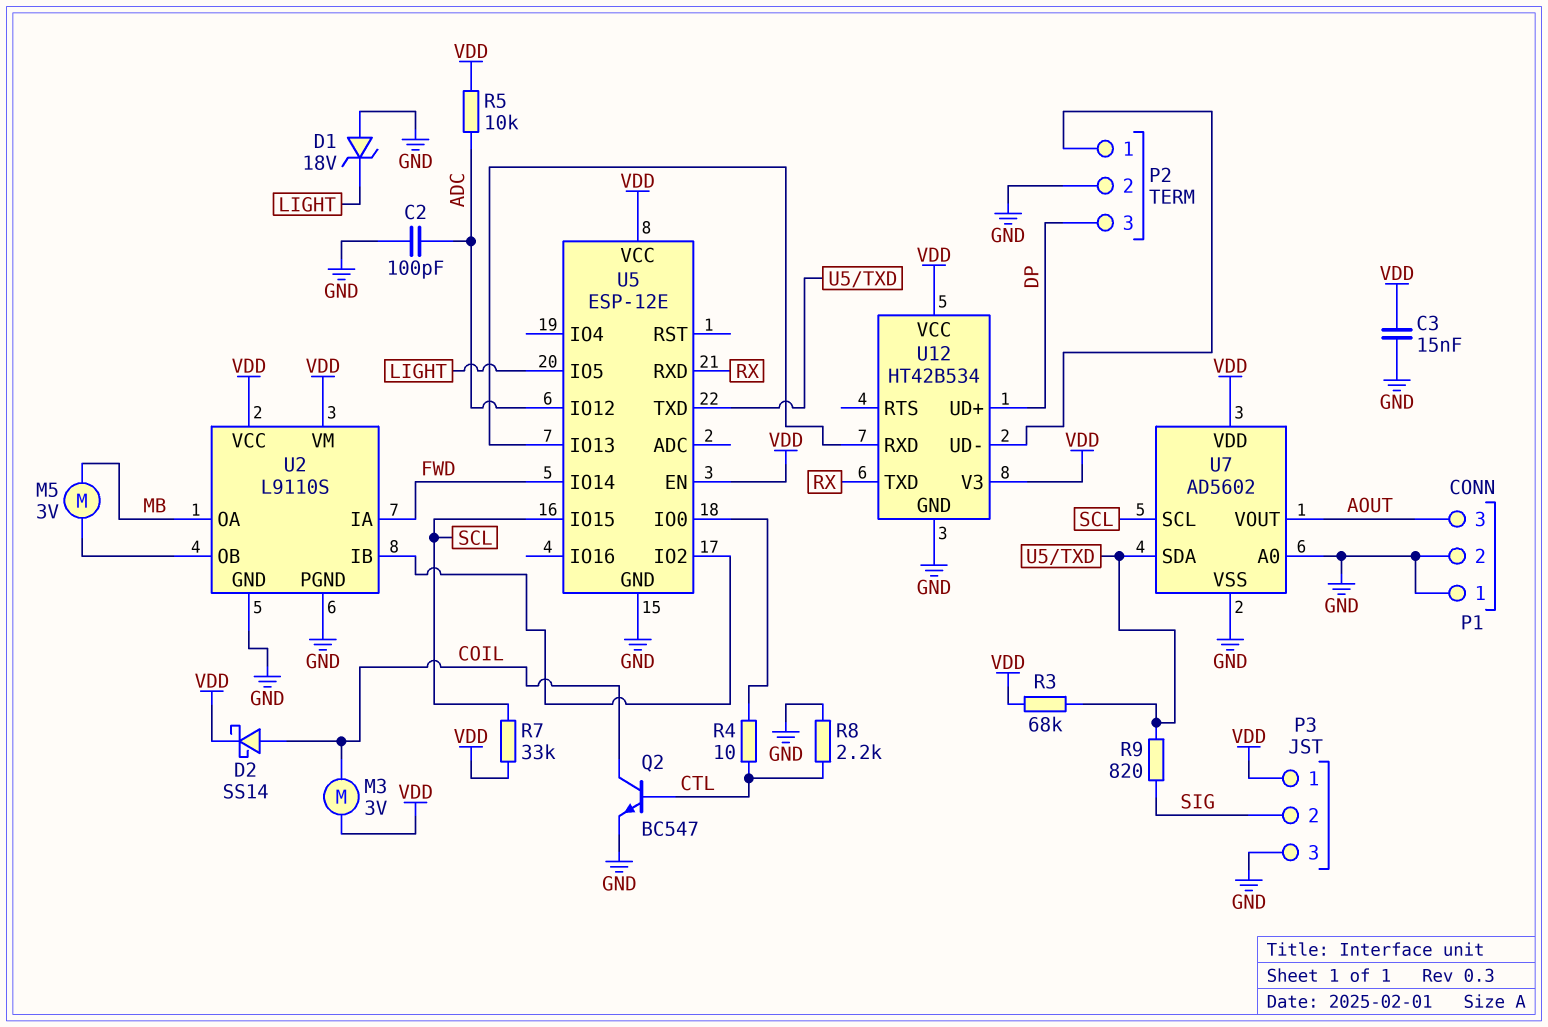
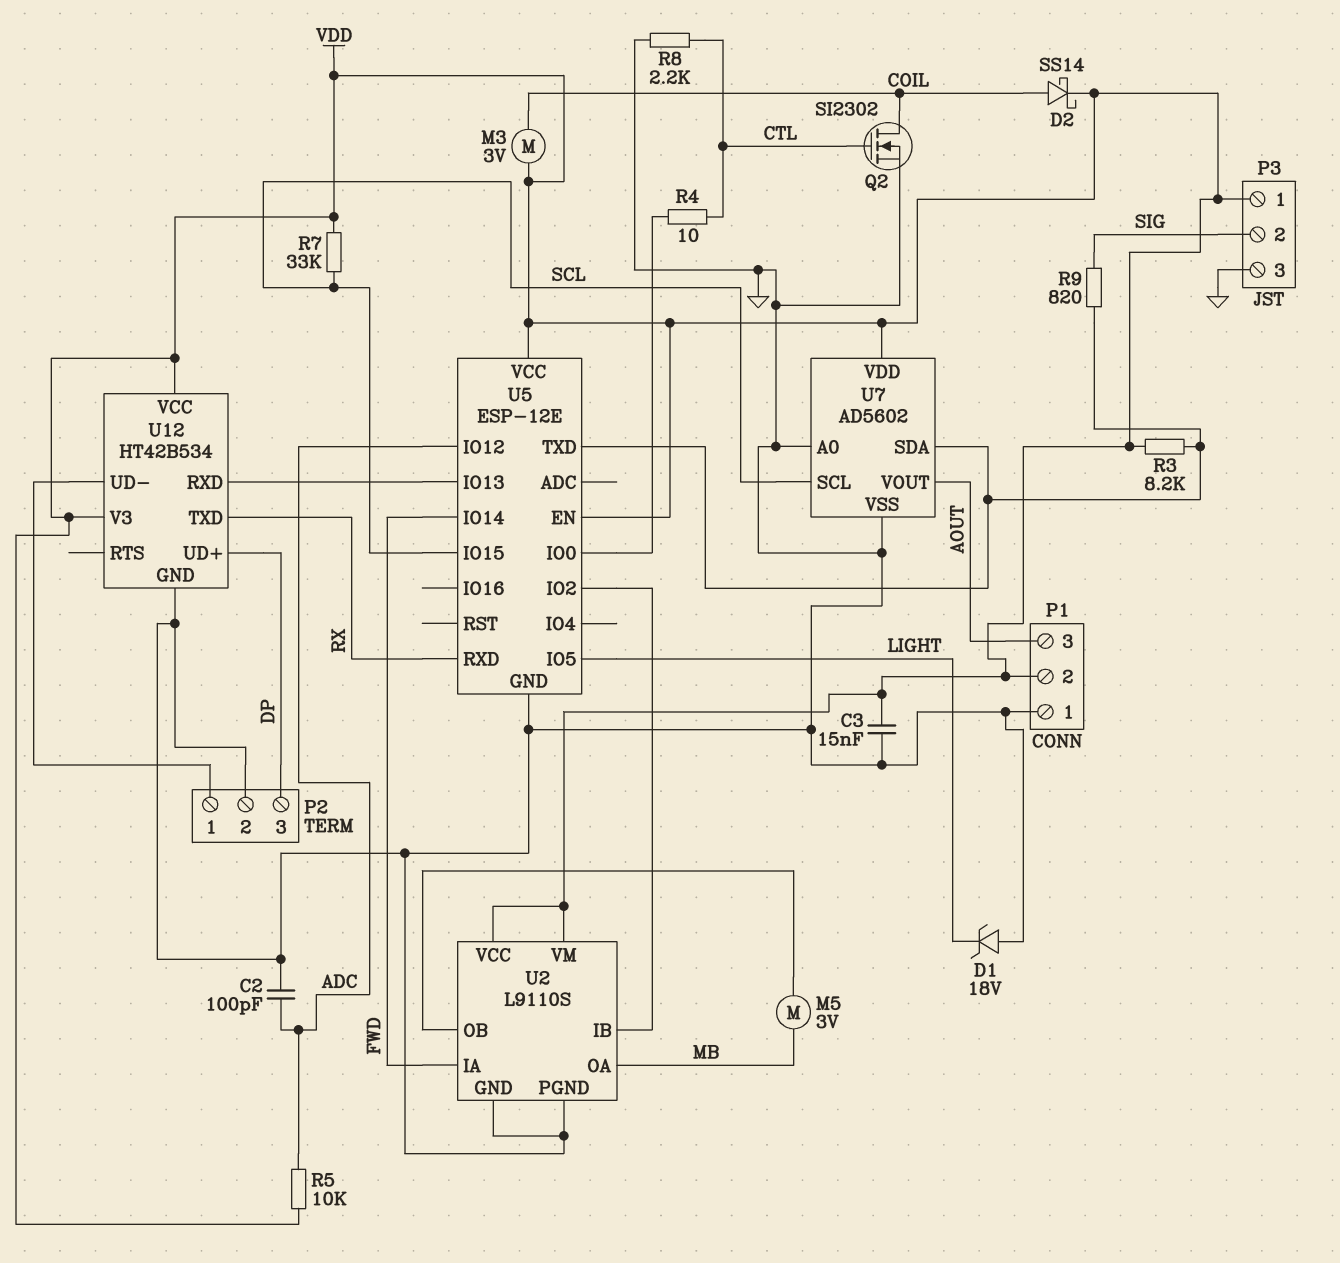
P1 pin 2: GND -> VDD
Q2: NPN BC547 (B CTL, C COIL, E GND) -> NMOS SI2302 (G CTL, D COIL, S GND)
R3: 68k (U5/TXD, VDD) -> 8.2k (U5/TXD, VDD)

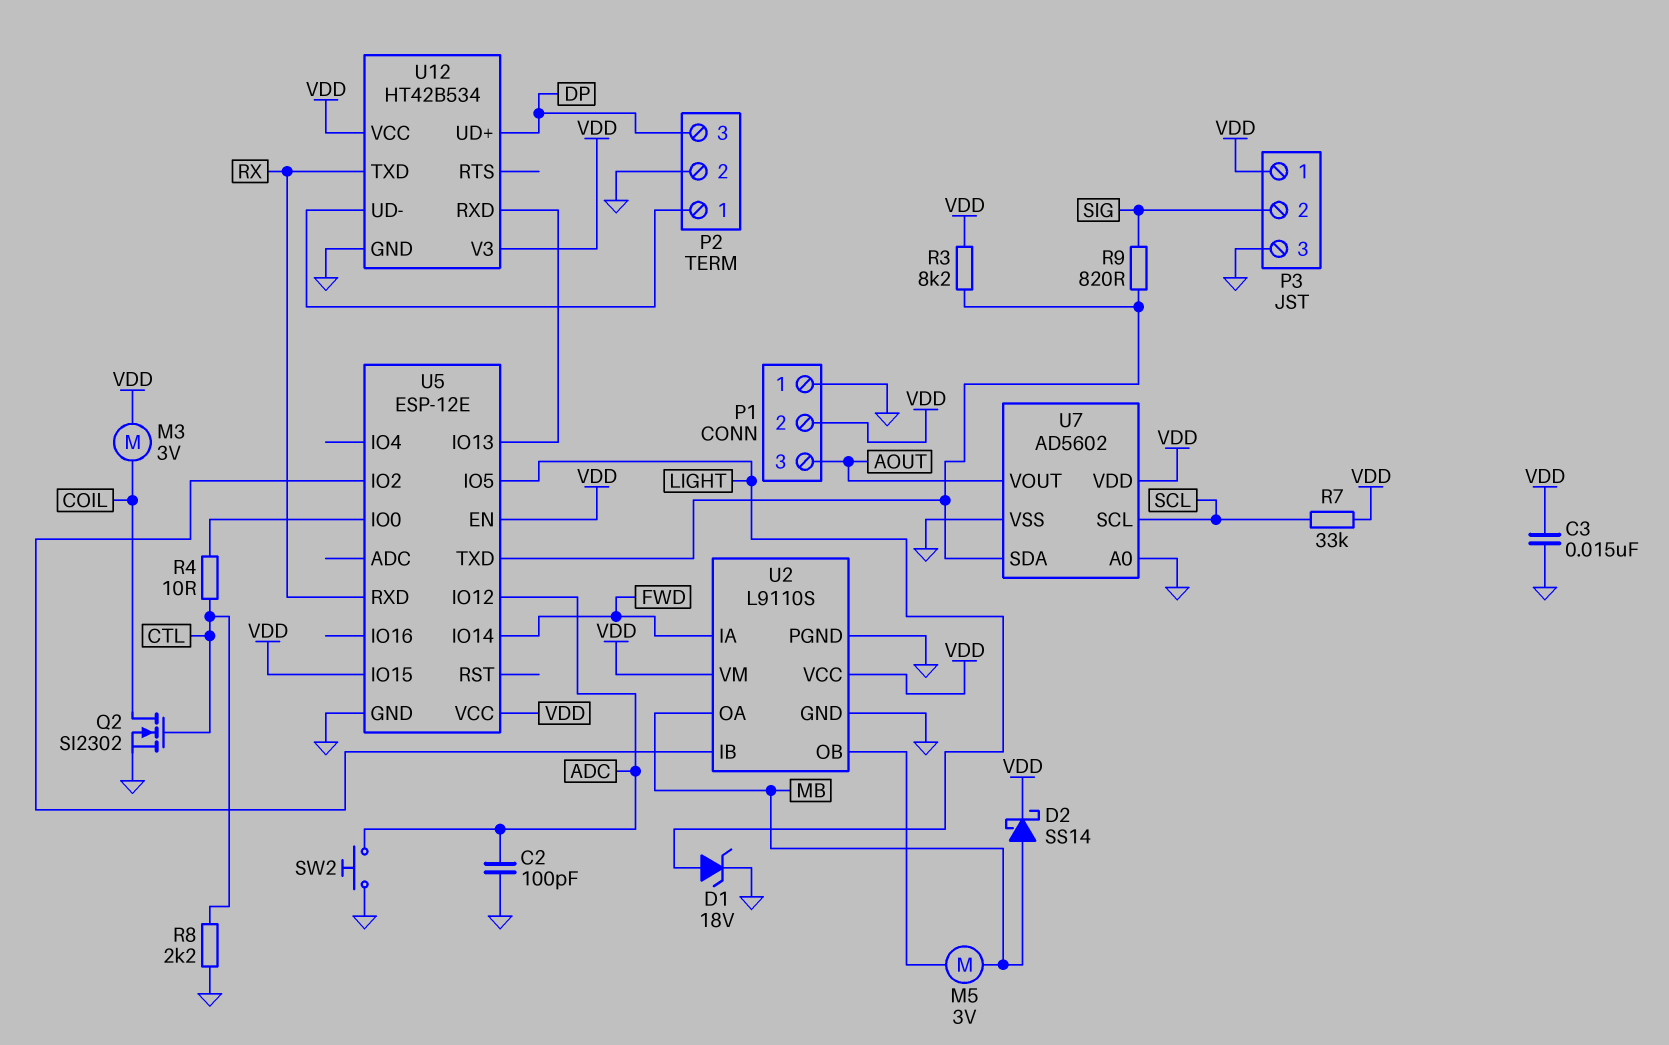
D1: zener 18V (A GND, K LIGHT) -> zener 18V (A LIGHT, K GND)
D2: schottky SS14 (A COIL, K VDD) -> schottky SS14 (A MB, K VDD)
R5: 10k (ADC, VDD) -> none
SW2: none -> button (ADC, GND)
U5 pin IO15: SCL -> VDD

